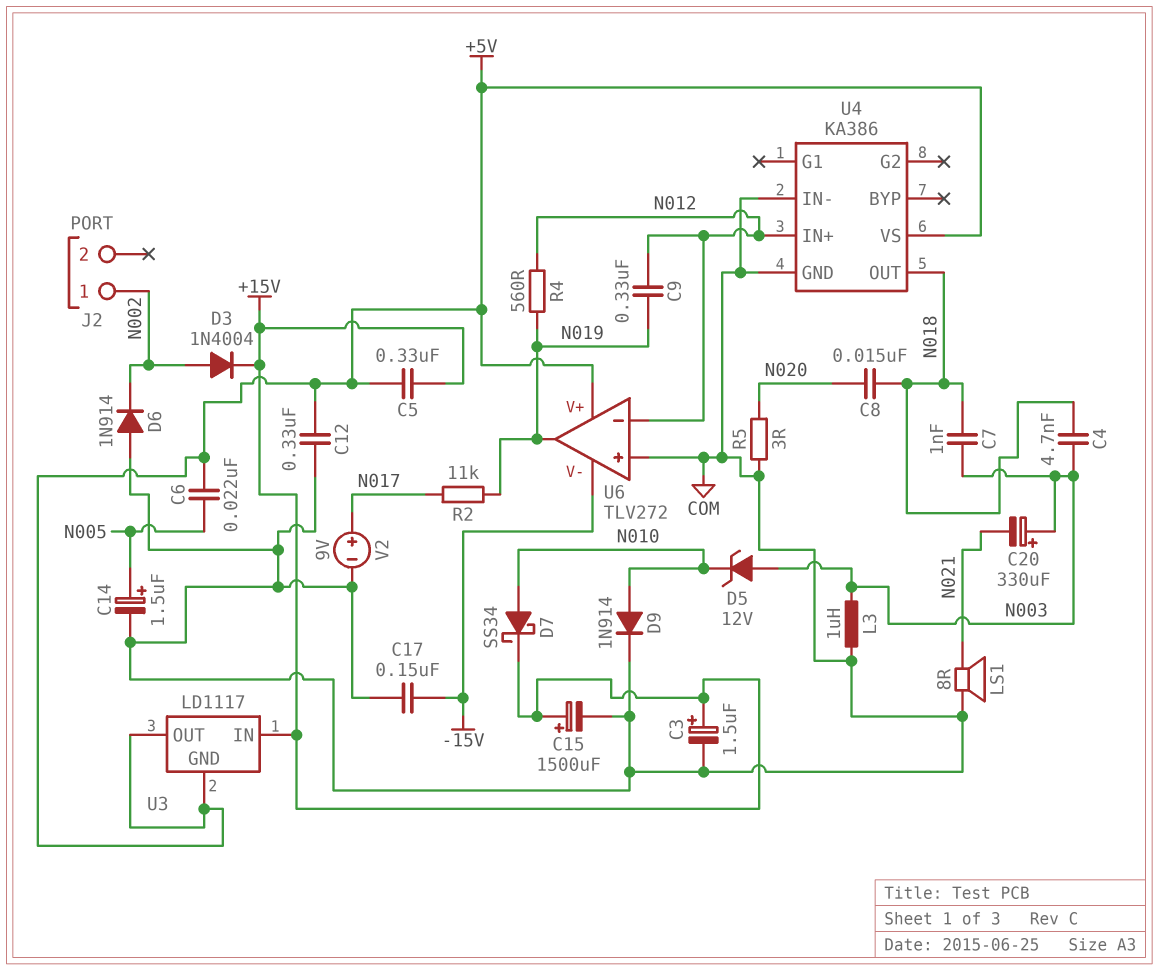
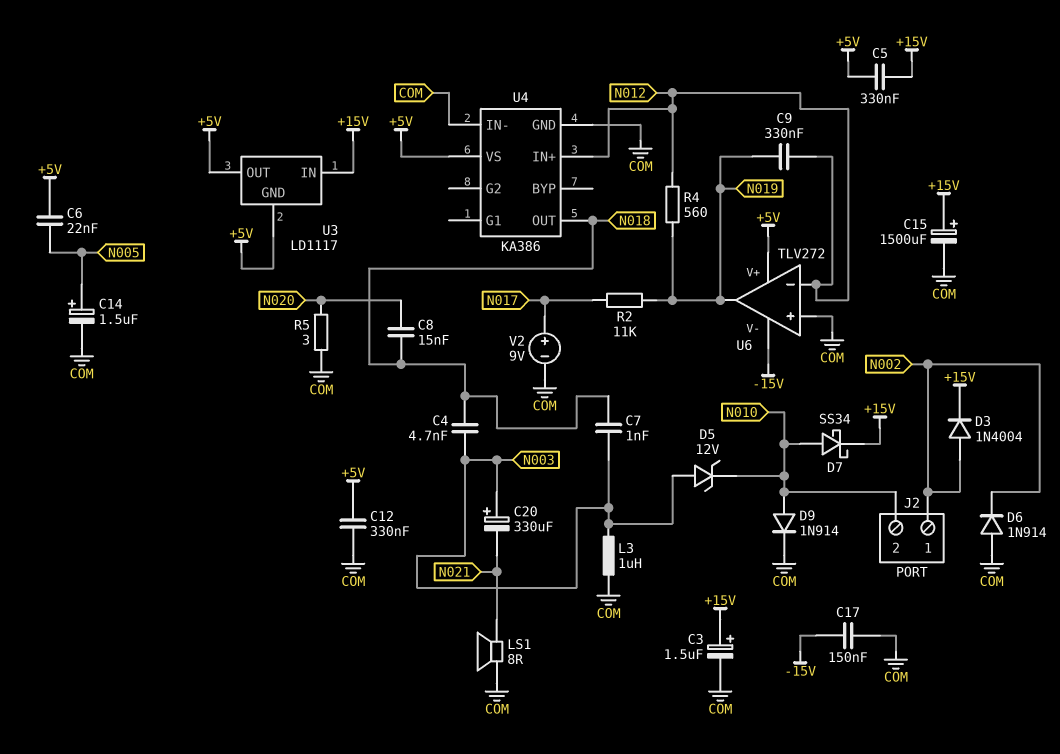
J2 pin 2: none -> N010

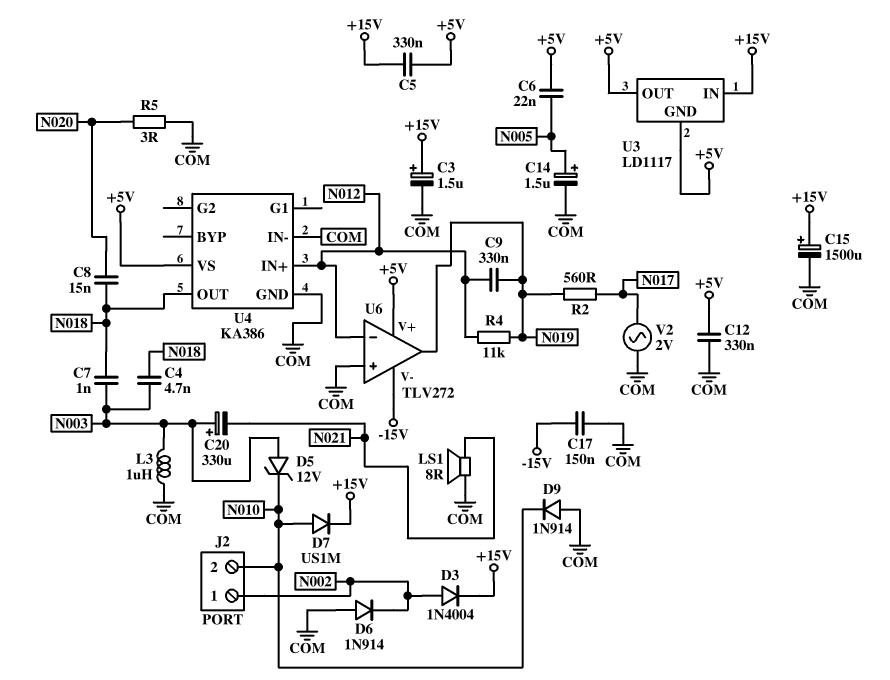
D7: schottky SS34 (A N010, K +15V) -> diode US1M (A N010, K +15V)
D9: diode 1N914 (A N010, K COM) -> diode 1N914 (A COM, K N010)
R2: 11k (N017, N019) -> 560 (N017, N019)
R4: 560 (N012, N019) -> 11k (N012, N019)
V2: 9V (plus N017, minus COM) -> AC 2V (COM, N017)

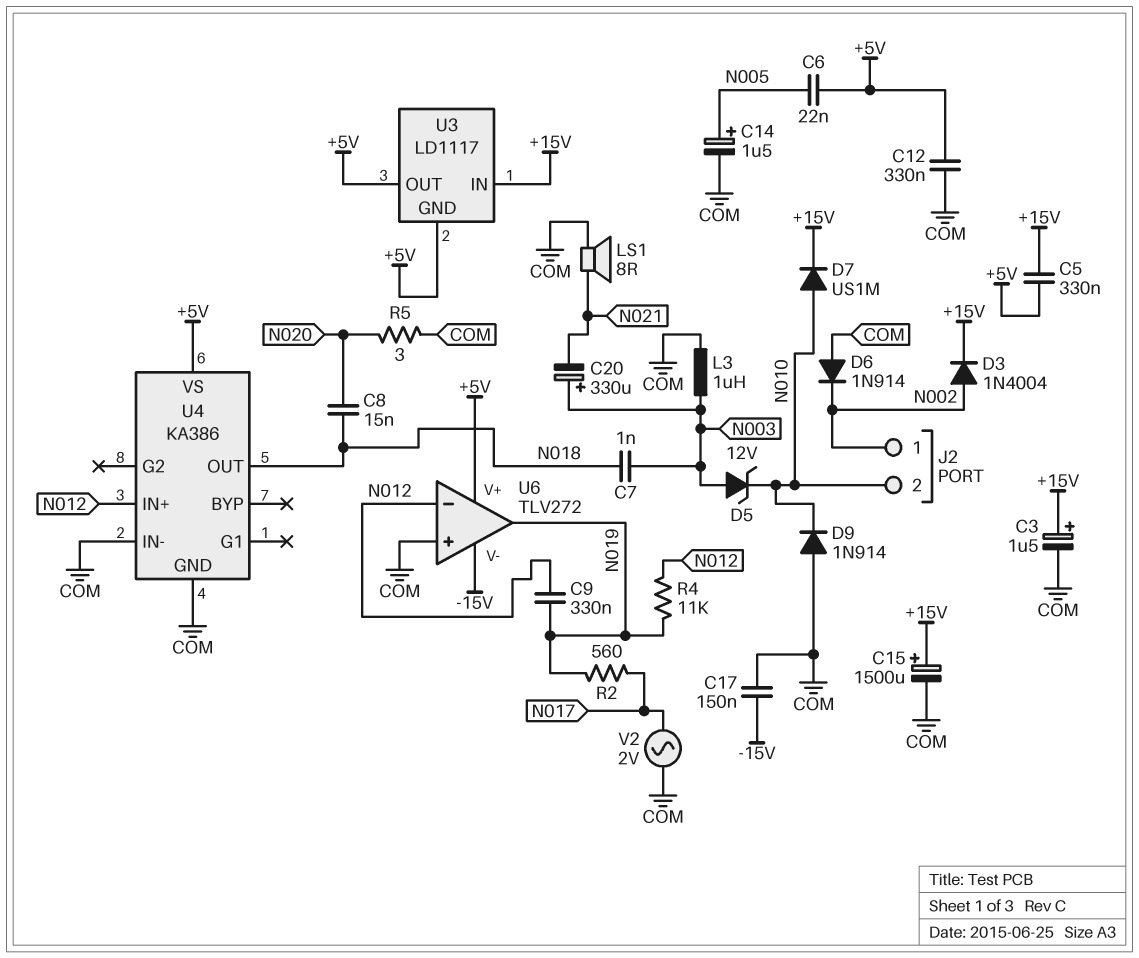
C4: 4.7nF (N003, N018) -> none

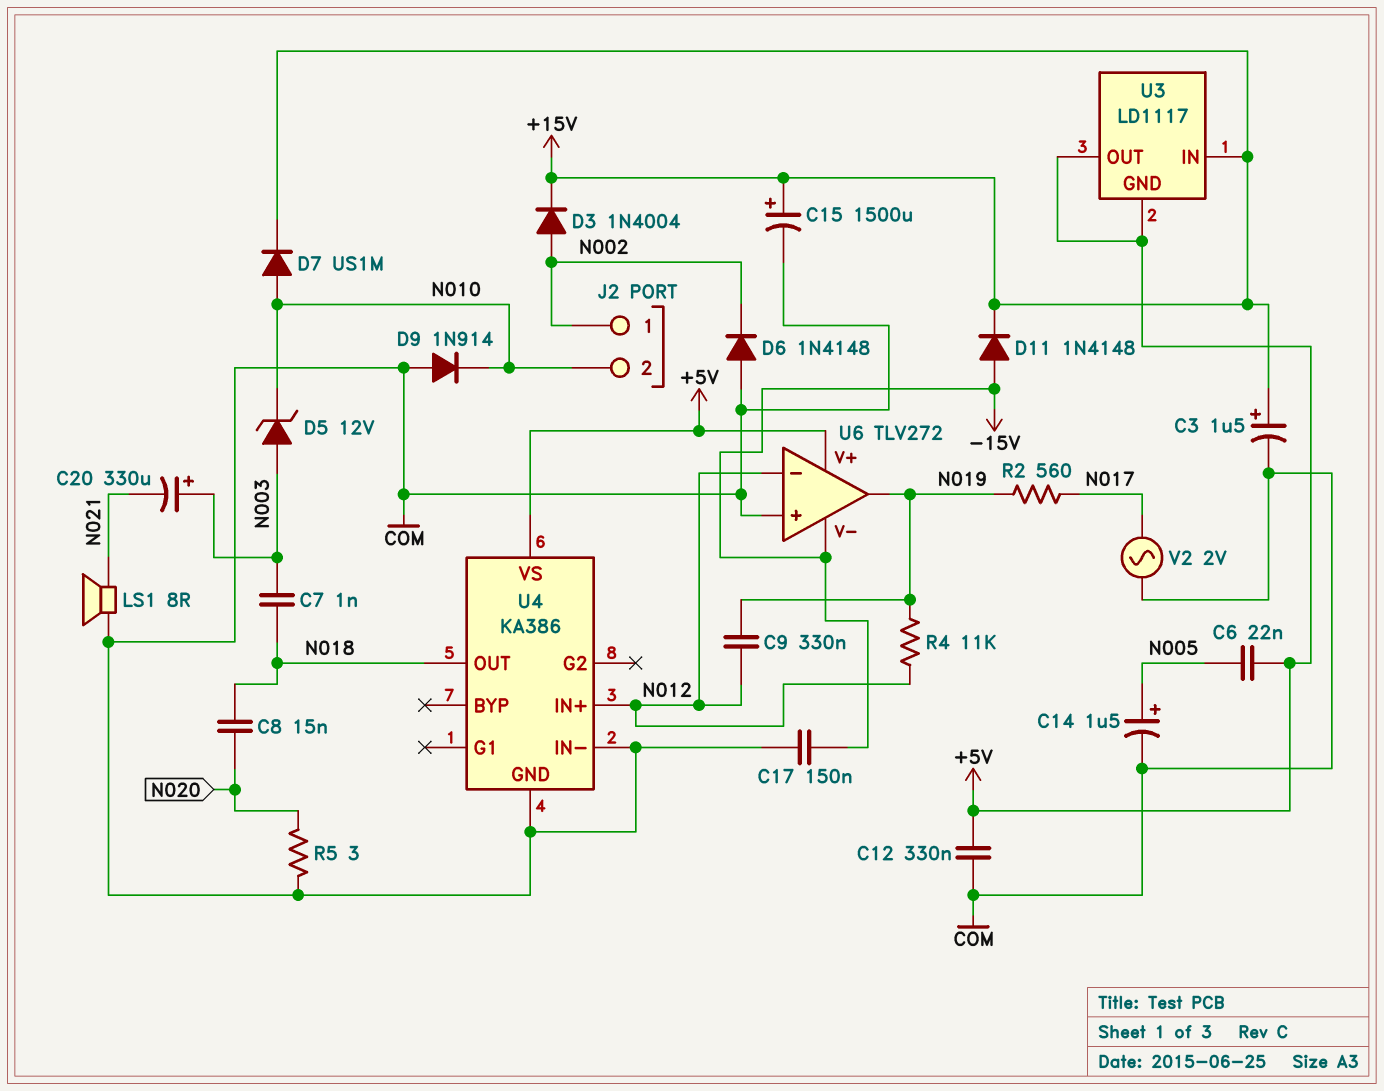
C5: 330nF (+5V, +15V) -> none
D6: diode 1N914 (A COM, K N002) -> diode 1N4148 (A COM, K N002)
D11: none -> diode 1N4148 (A -15V, K +15V)
L3: 1uH (COM, N003) -> none

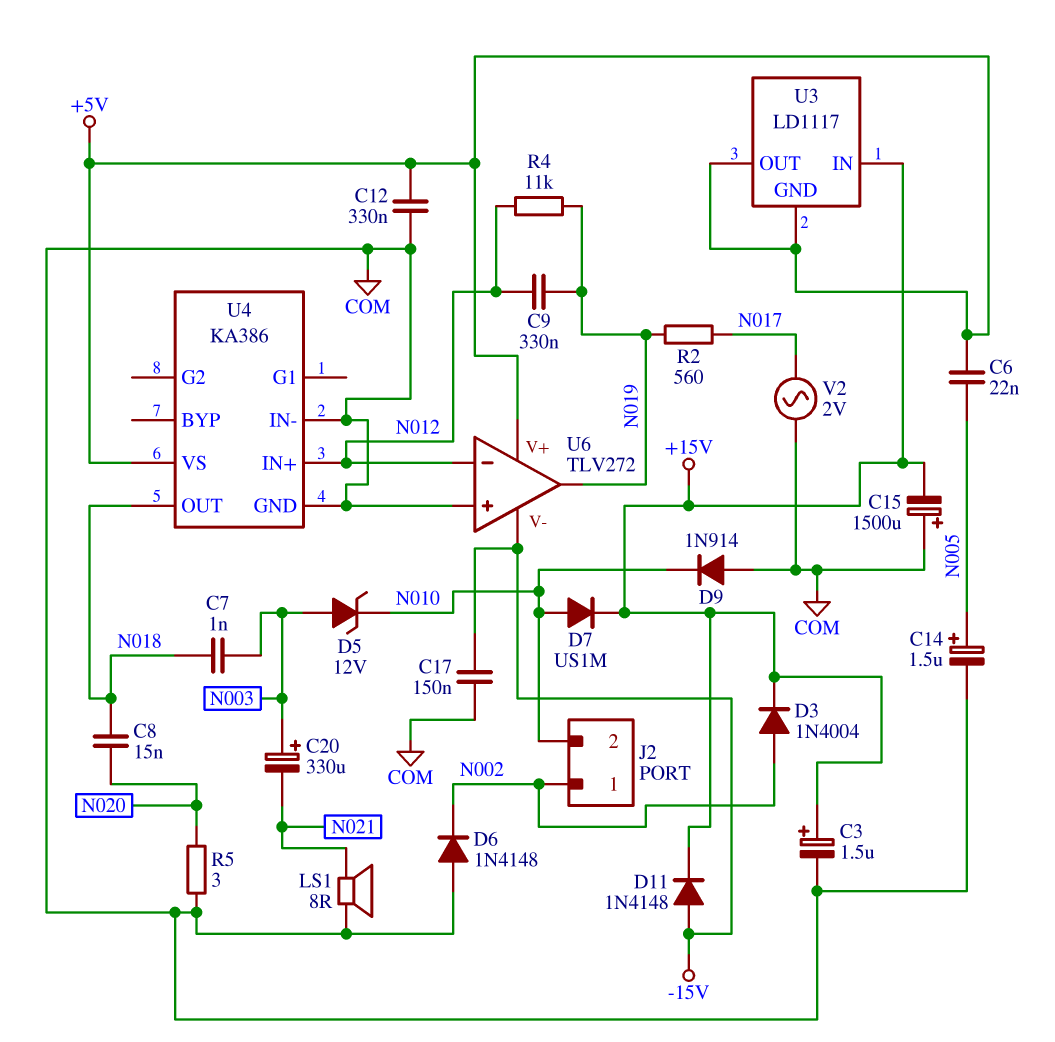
C15: 1500uF (plus +15V, minus COM) -> 1500uF (plus COM, minus +15V)

